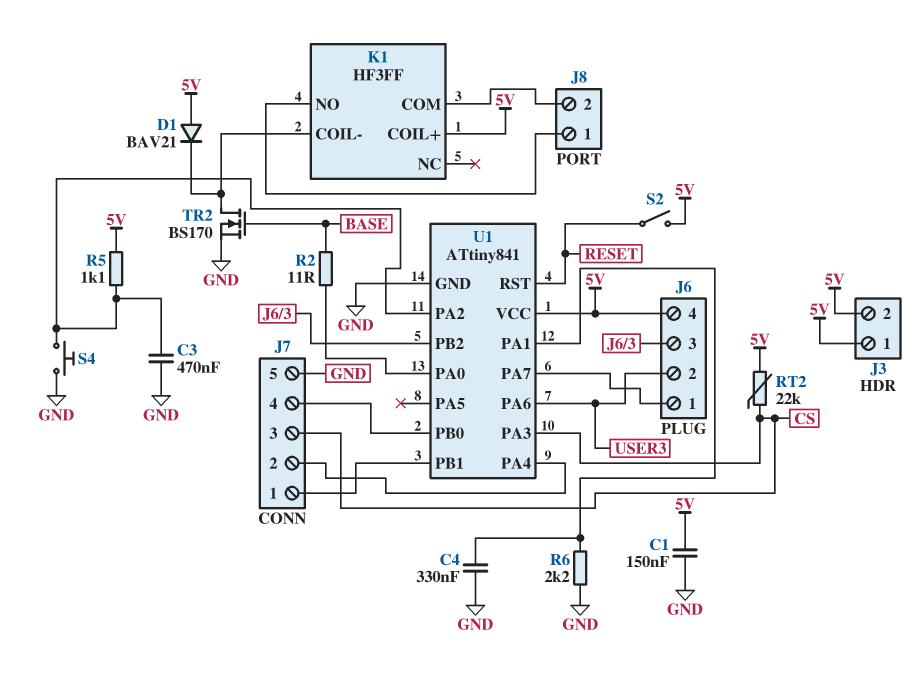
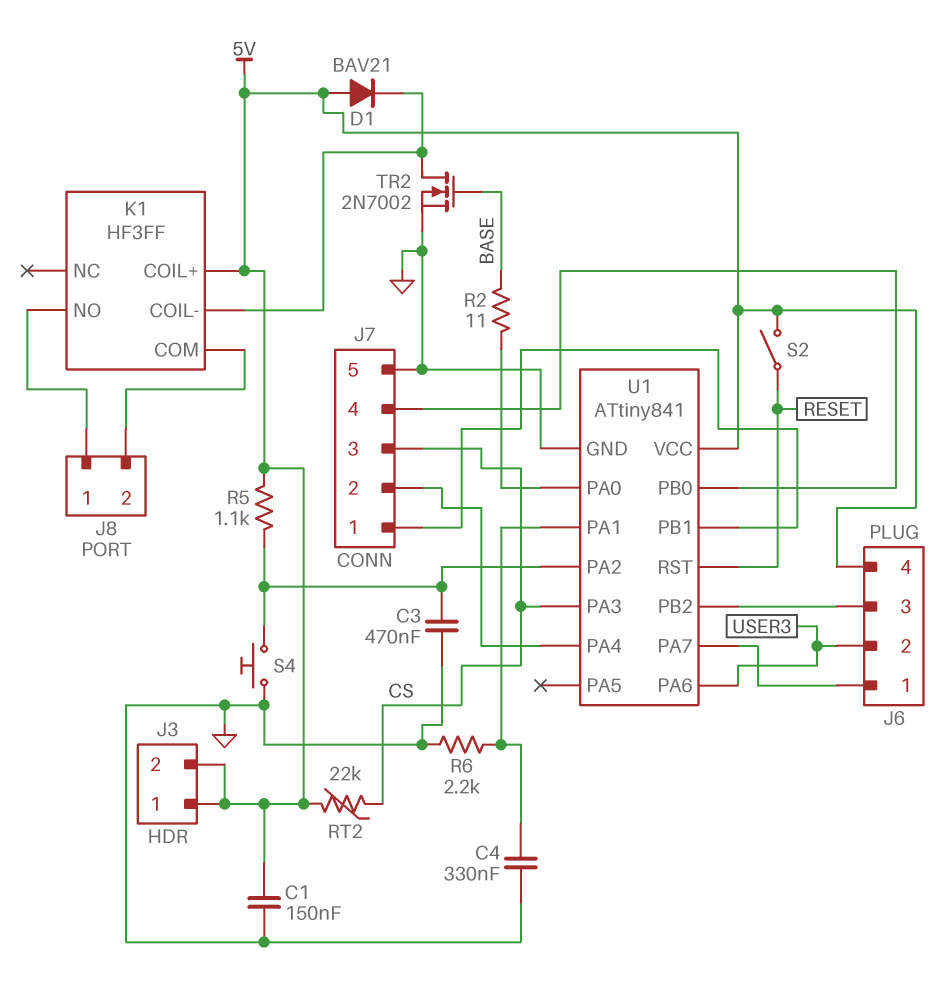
TR2: NMOS BS170 (G BASE, D K1/COIL-, S GND) -> NMOS 2N7002 (G BASE, D K1/COIL-, S GND)

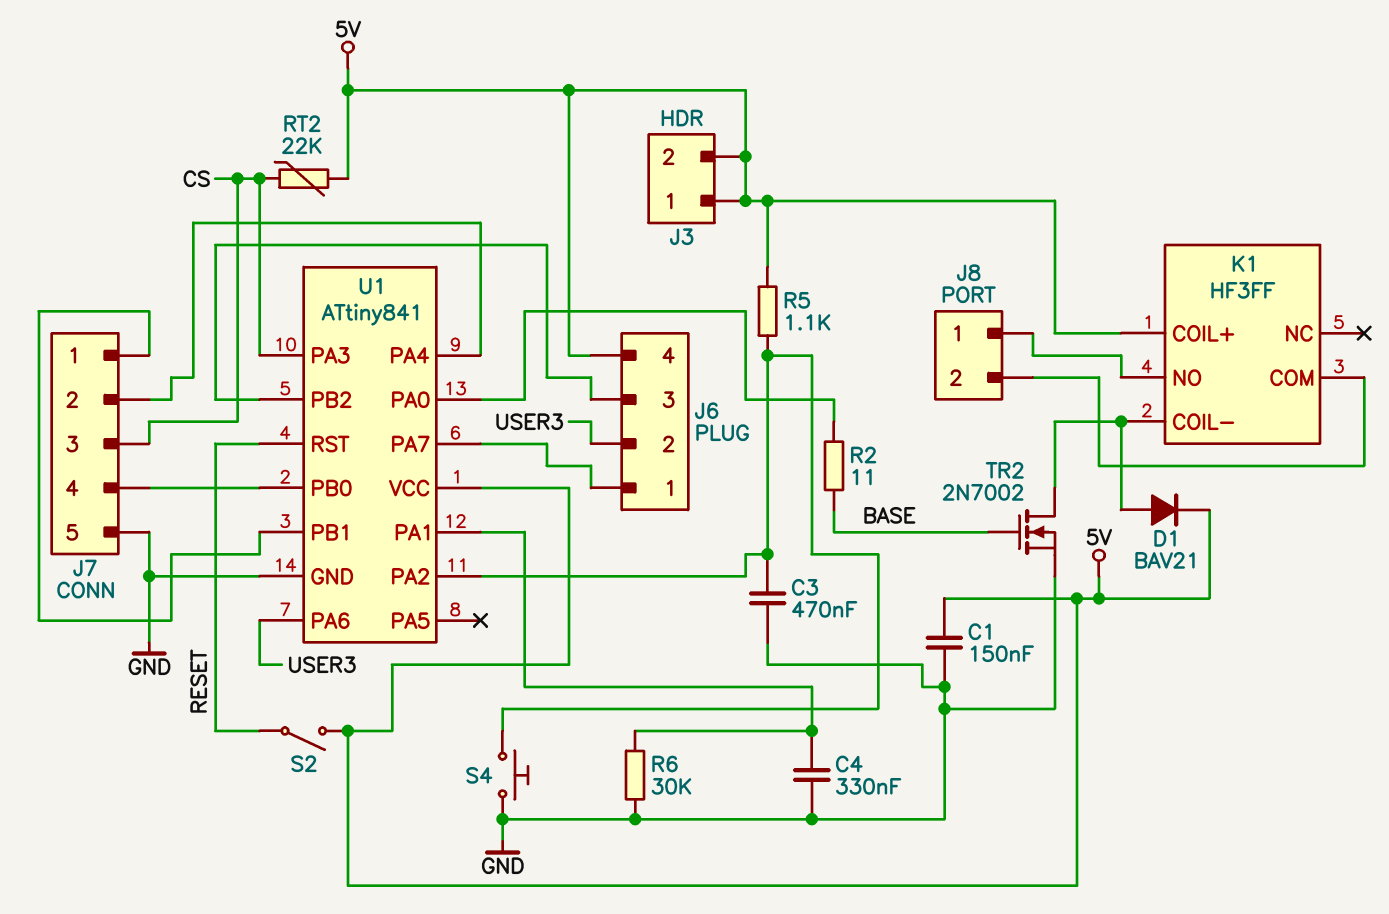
D1: diode BAV21 (A 5V, K K1/COIL-) -> diode BAV21 (A K1/COIL-, K 5V)
R6: 2.2k (GND, U1/PA1) -> 30k (GND, U1/PA1)

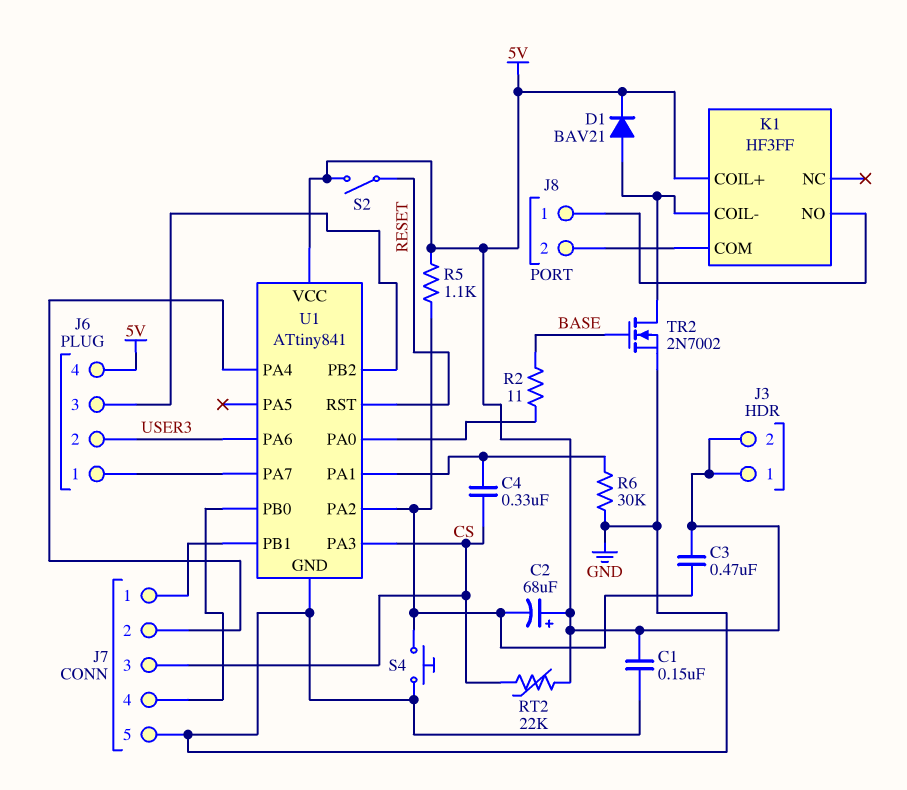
C2: none -> 68uF (plus 5V, minus U1/PA2)
C3: 470nF (GND, U1/PA2) -> 470nF (5V, U1/PA2)
C4: 330nF (GND, U1/PA1) -> 330nF (CS, U1/PA1)

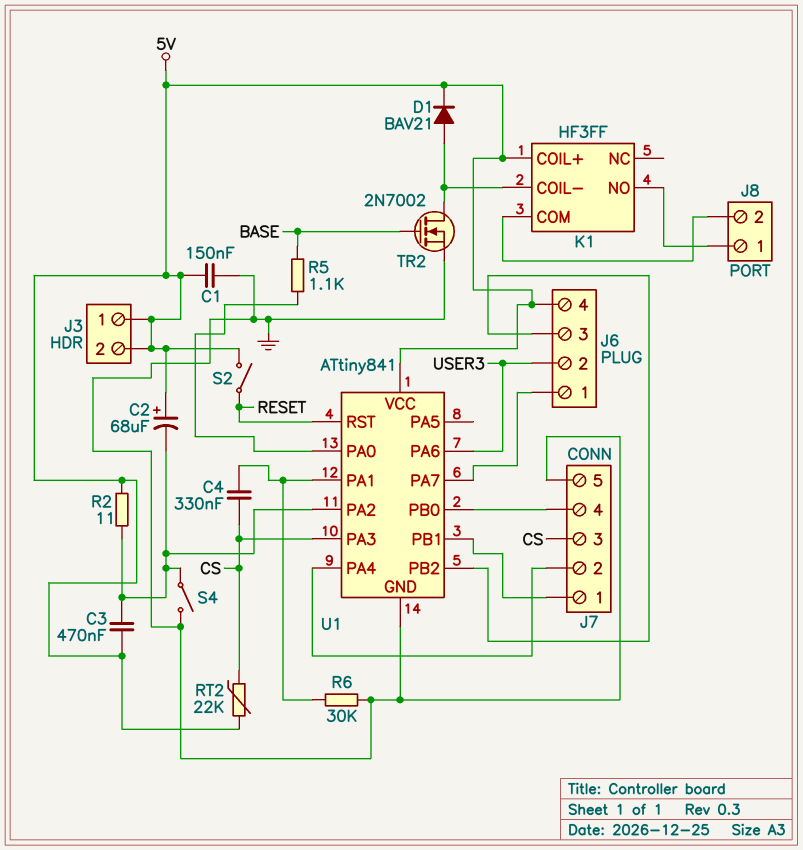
R2: 11 (BASE, U1/PA0) -> 11 (5V, U1/PA2)
R5: 1.1k (5V, U1/PA2) -> 1.1k (BASE, U1/PA0)
S4: button (GND, U1/PA2) -> switch (GND, U1/PA2)

